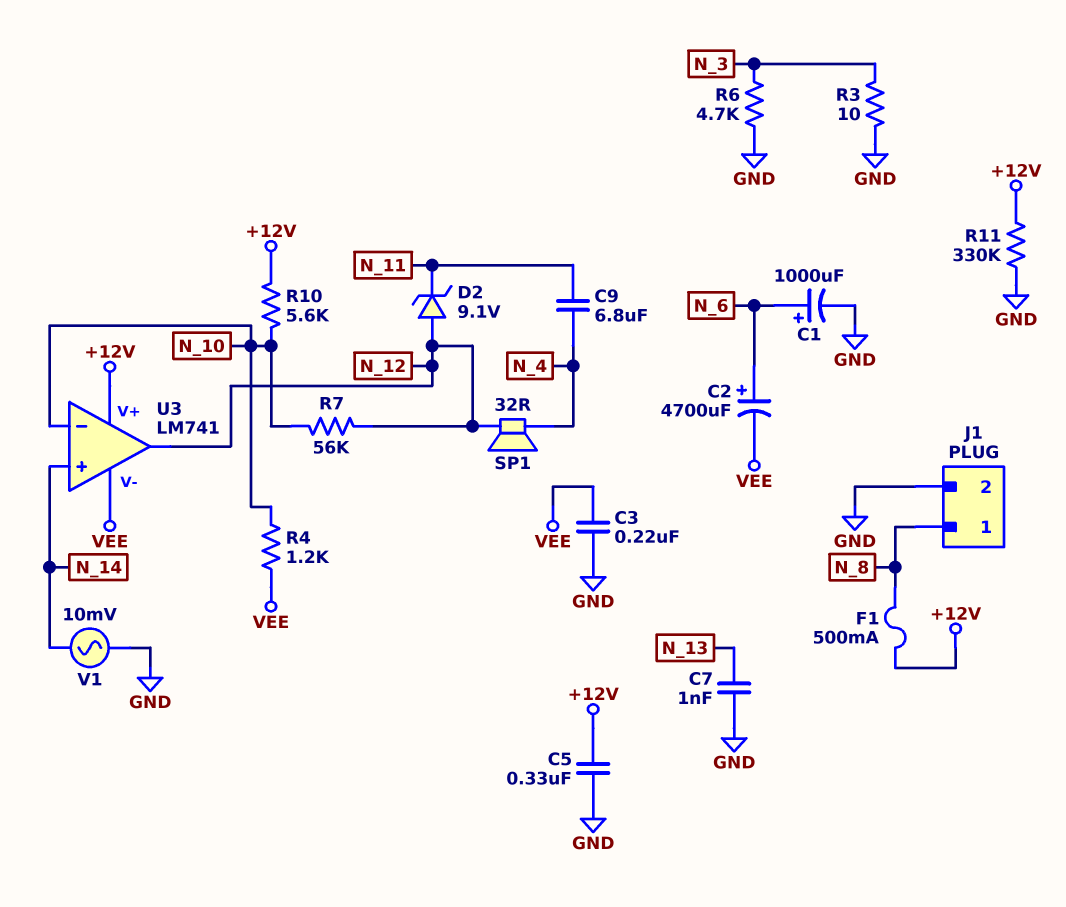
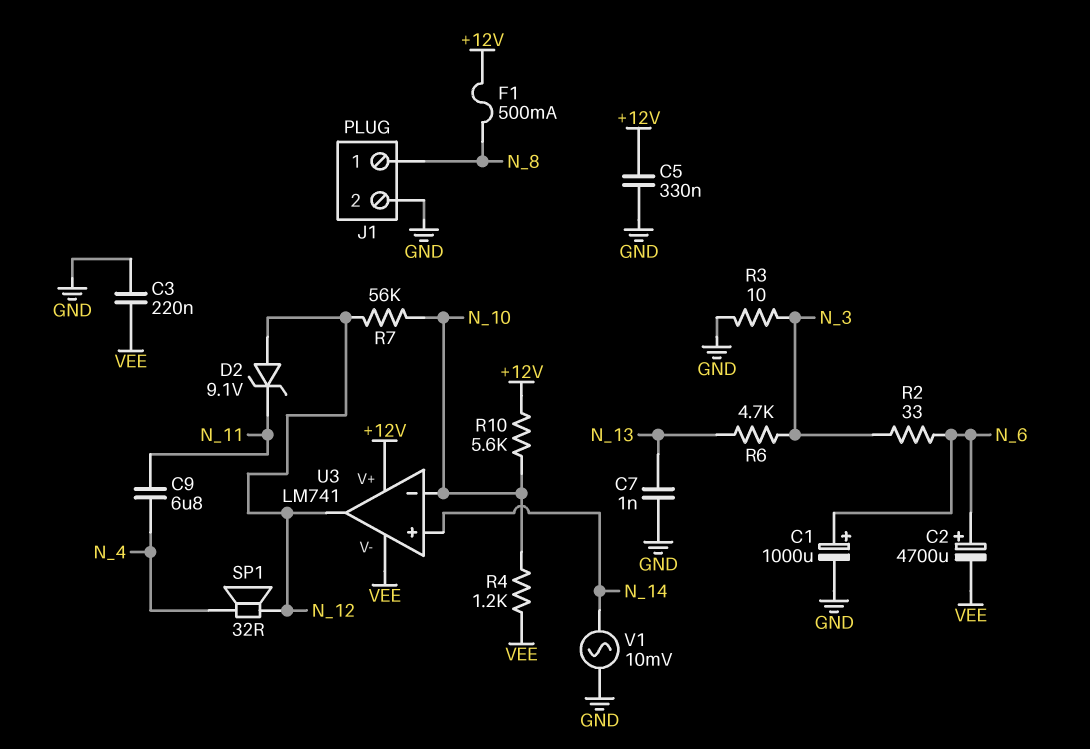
R2: none -> 33 (N_3, N_6)
R6: 4.7k (GND, N_3) -> 4.7k (N_3, N_13)
R11: 330k (+12V, GND) -> none

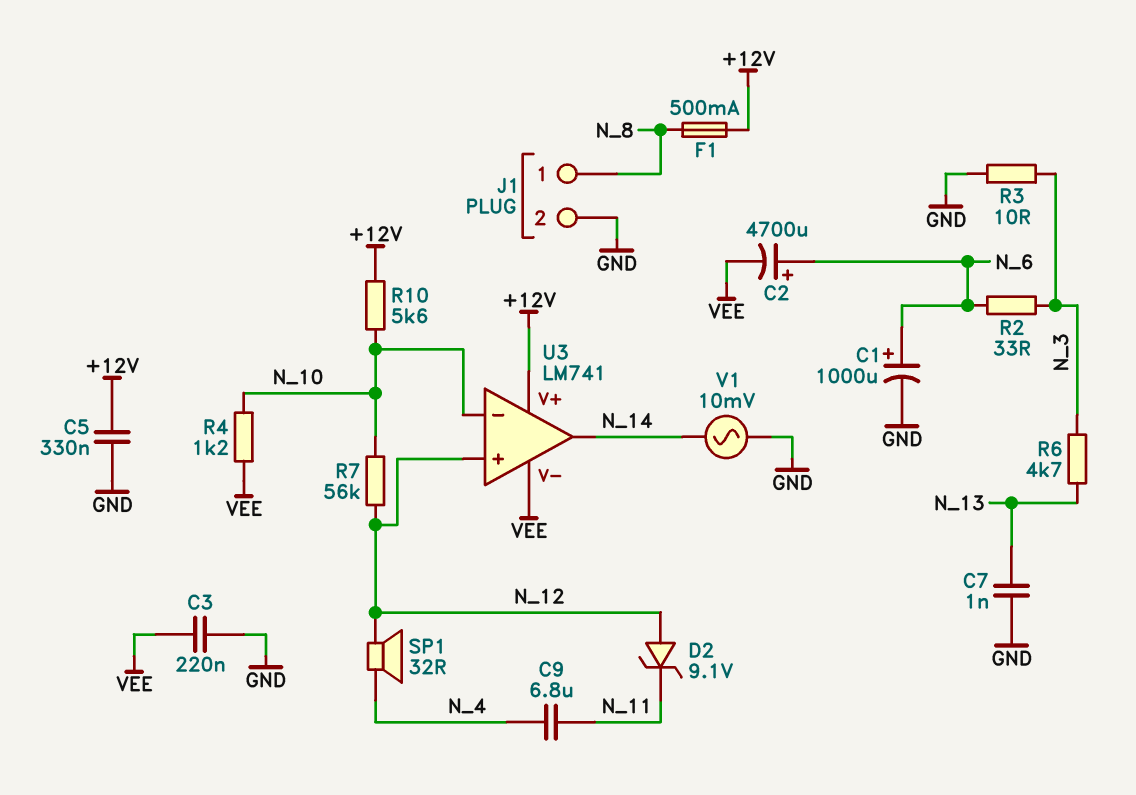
U3 pin in+: N_14 -> N_12
U3 pin out: N_12 -> N_14

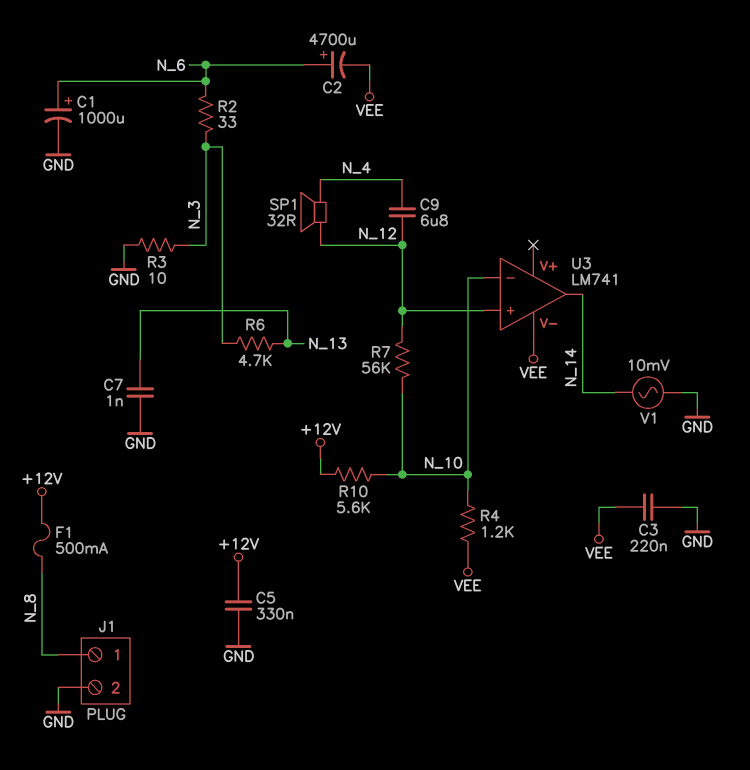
C9: 6.8uF (N_4, N_11) -> 6.8uF (N_4, N_12)
D2: zener 9.1V (A N_12, K N_11) -> none
U3 pin V+: +12V -> none

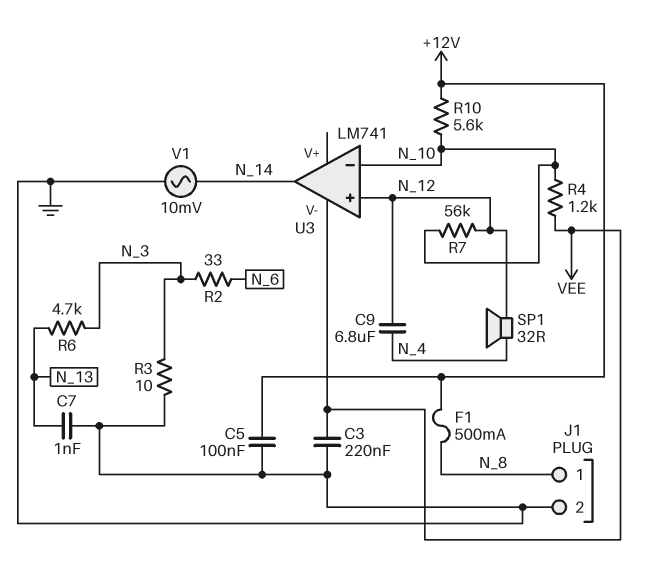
C1: 1000uF (plus N_6, minus GND) -> none
C2: 4700uF (plus N_6, minus VEE) -> none
C5: 330nF (+12V, GND) -> 100nF (+12V, GND)

